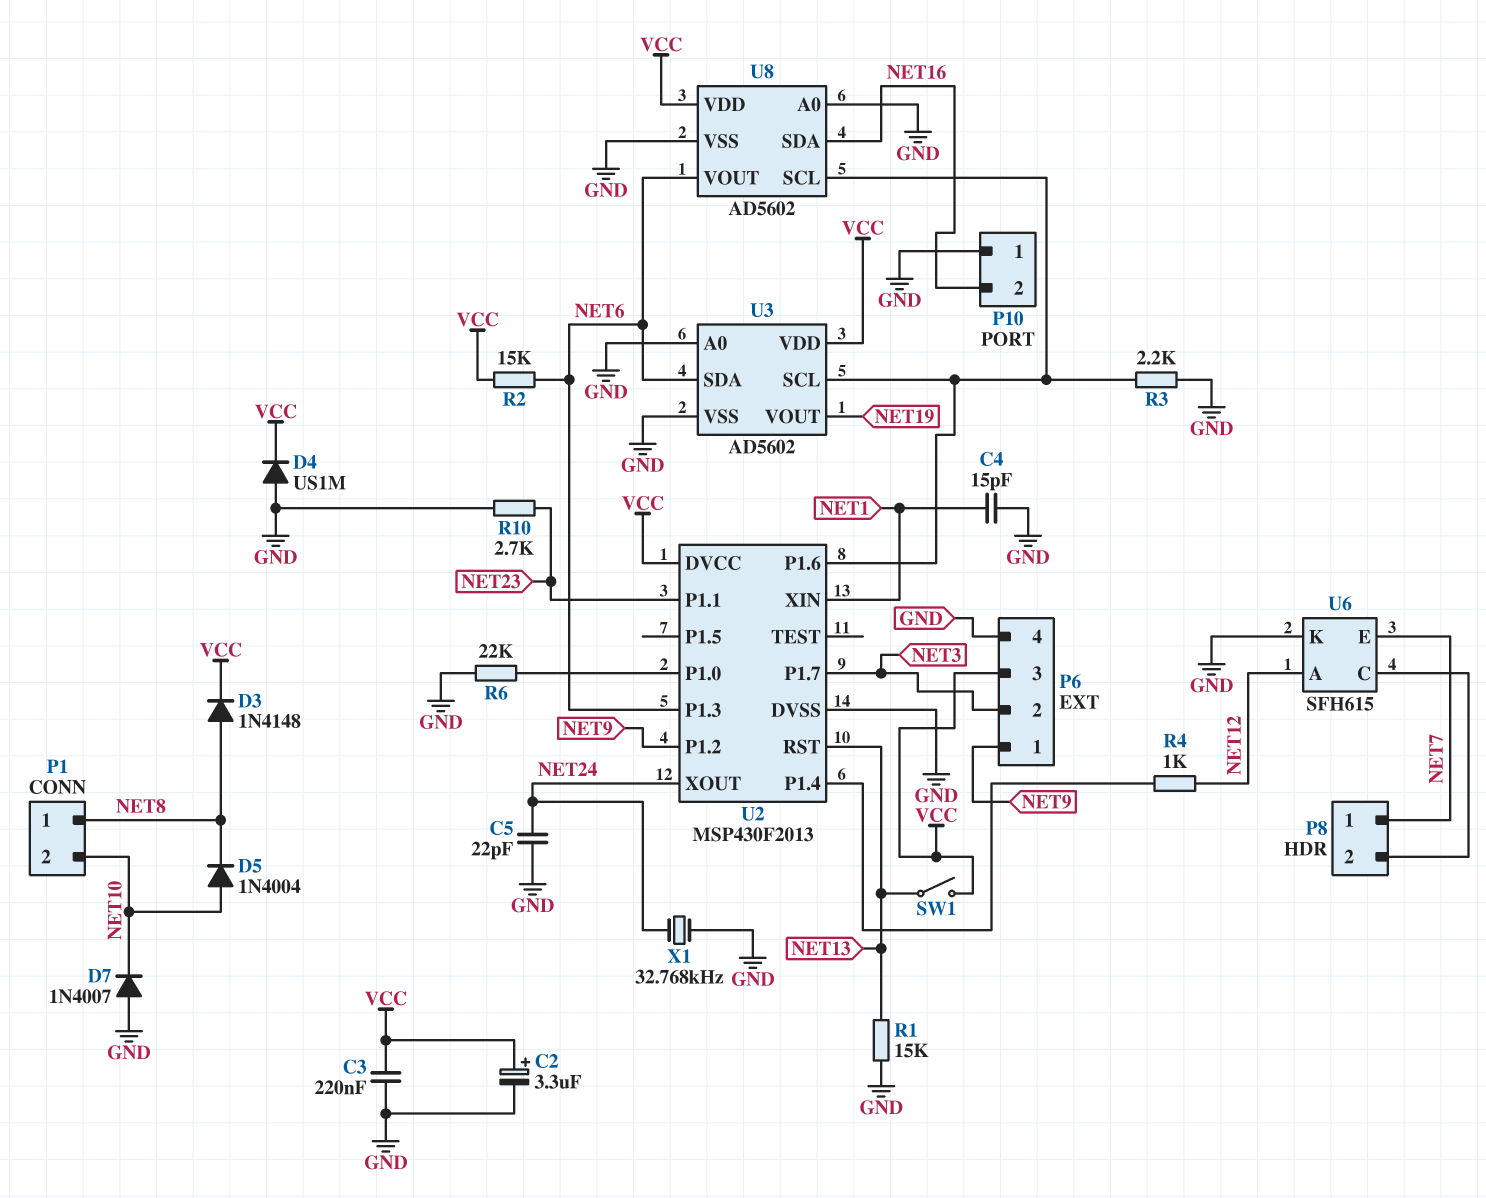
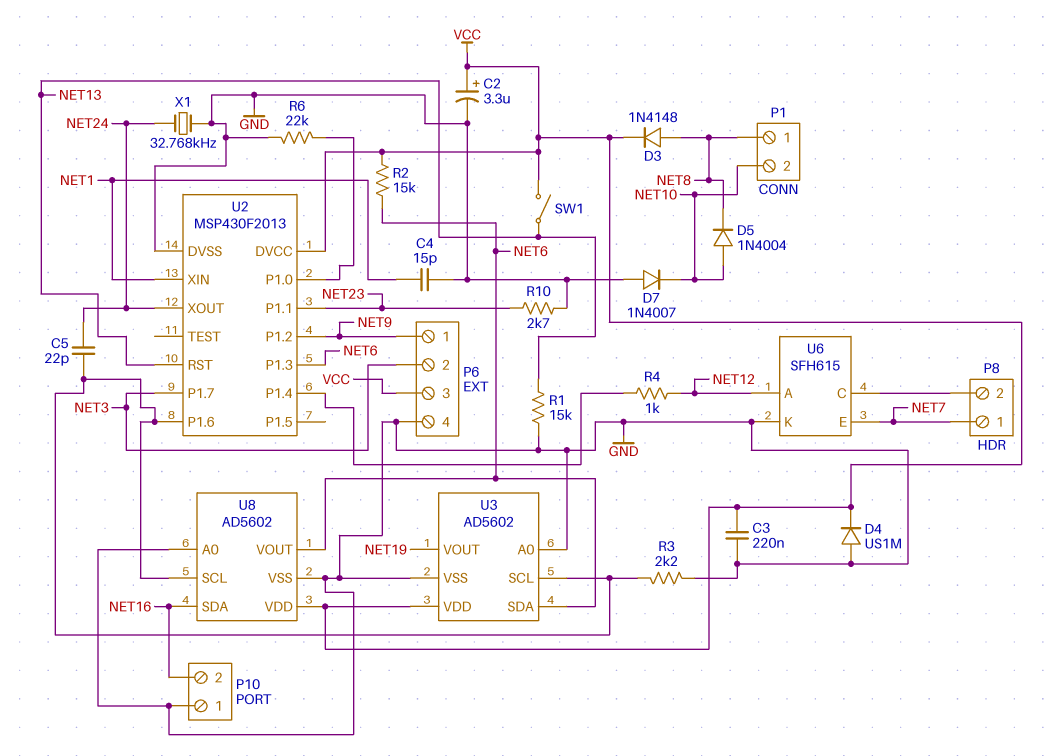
C5: 22pF (GND, NET24) -> 22pF (NET24, U2/P1.6)

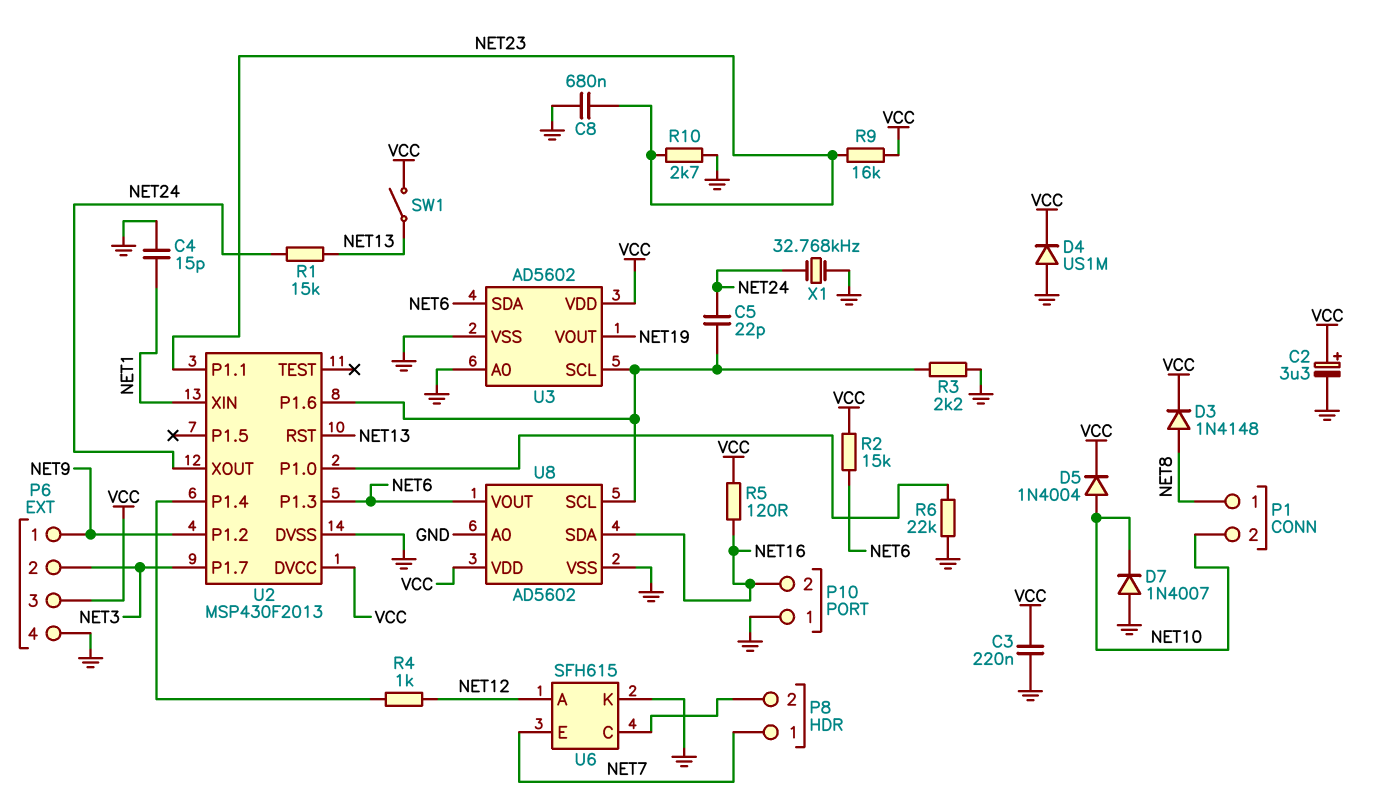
C8: none -> 680nF (GND, NET23)
D5: diode 1N4004 (A NET10, K NET8) -> diode 1N4004 (A NET10, K VCC)
R1: 15k (GND, NET13) -> 15k (NET13, NET24)
R5: none -> 120 (NET16, VCC)
R9: none -> 16k (NET23, VCC)

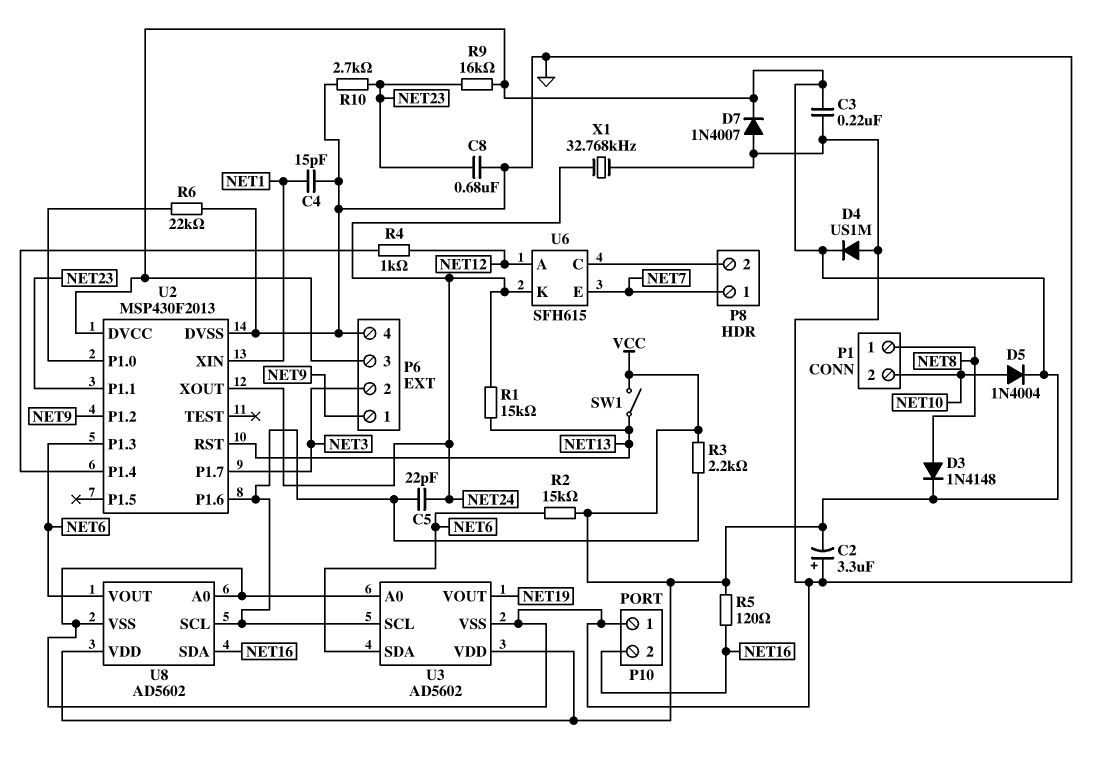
C2: 3.3uF (plus VCC, minus GND) -> 3.3uF (plus GND, minus VCC)
D7: diode 1N4007 (A GND, K NET10) -> diode 1N4007 (A GND, K VCC)
R3: 2.2k (GND, U2/P1.6) -> 2.2k (U2/P1.6, VCC)
U6 pin K: GND -> NET24

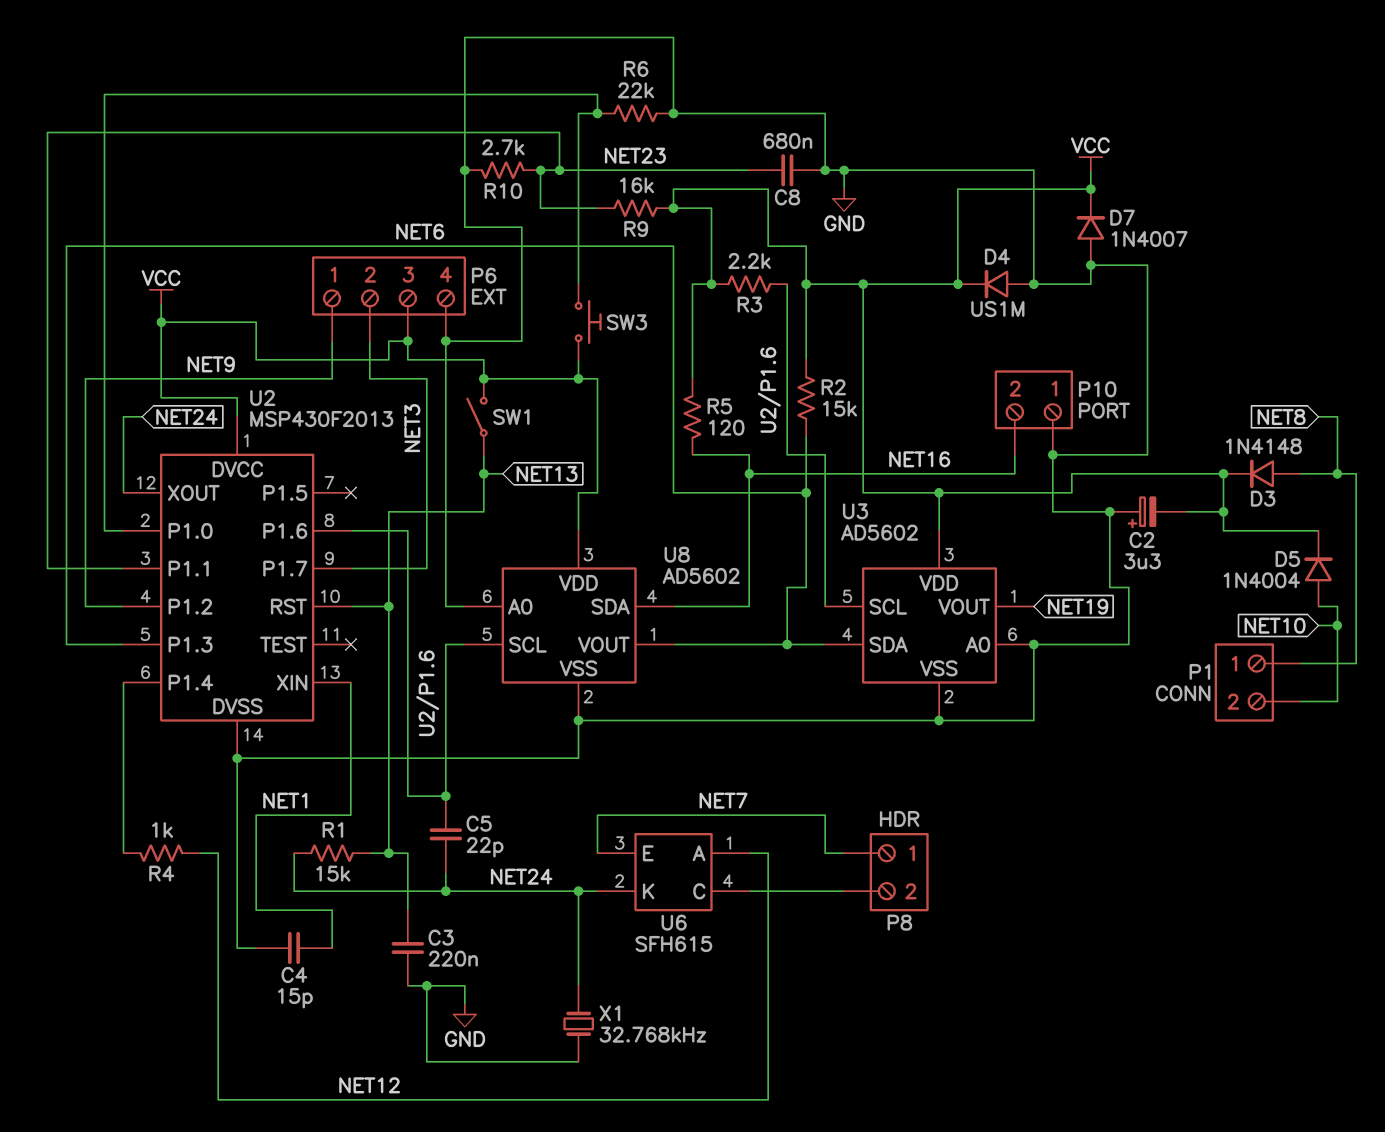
C3: 220nF (GND, VCC) -> 220nF (GND, NET13)
SW3: none -> button (U2/P1.0, VCC)

